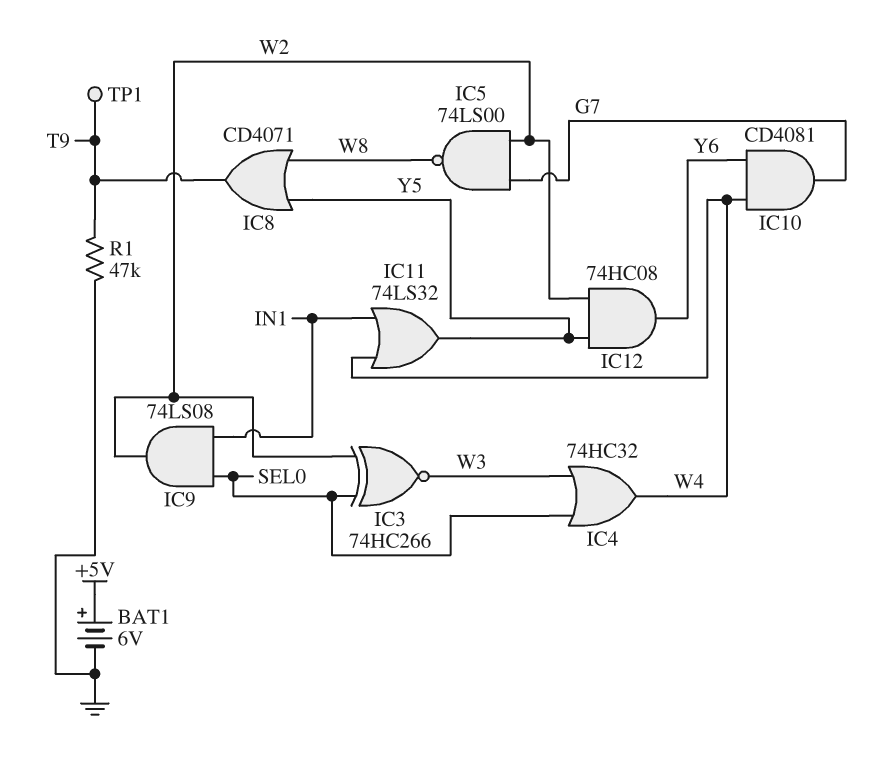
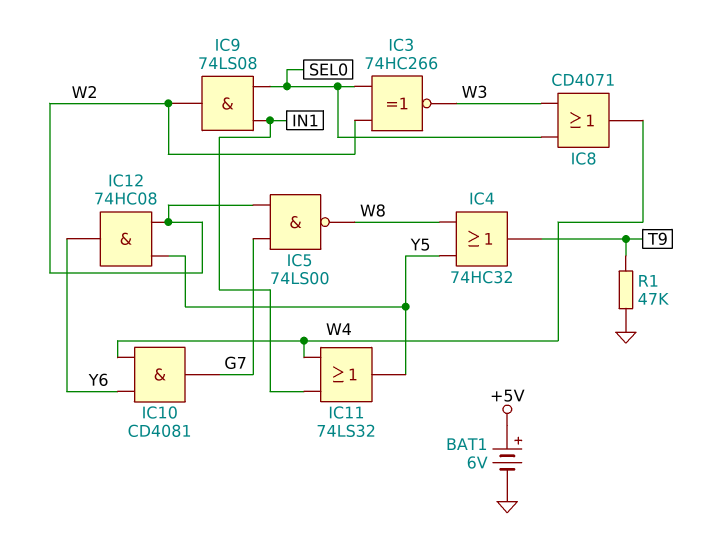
IC4: OR 74HC32 (in SEL0, in W3, out W4) -> OR 74HC32 (in W8, in Y5, out T9)
IC8: OR CD4071 (in W8, in Y5, out T9) -> OR CD4071 (in SEL0, in W3, out W4)
TP1: test point (T9) -> none

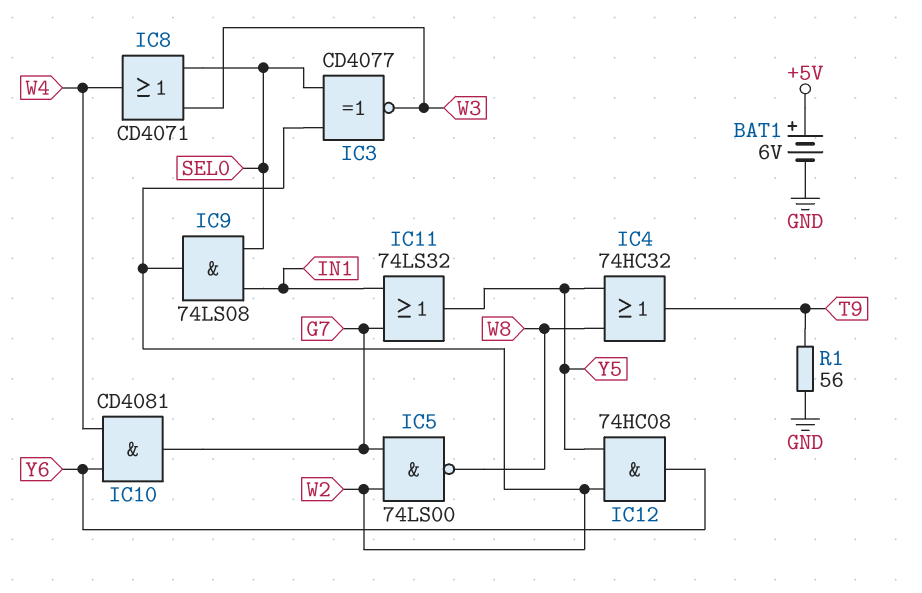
IC3: XNOR 74HC266 (in SEL0, in W2, out W3) -> XNOR CD4077 (in SEL0, in W2, out W3)
IC11: OR 74LS32 (in IN1, in W4, out Y5) -> OR 74LS32 (in G7, in IN1, out Y5)
R1: 47k (GND, T9) -> 56 (GND, T9)

